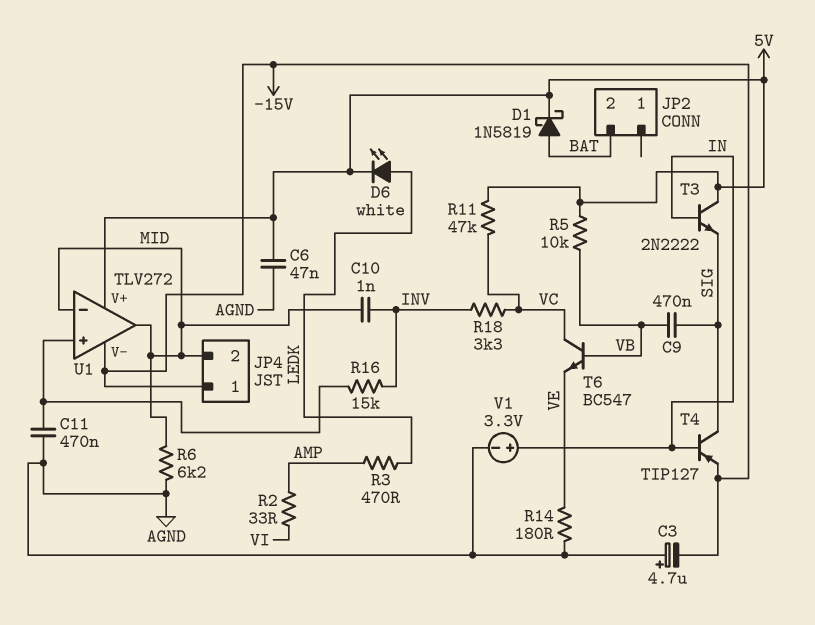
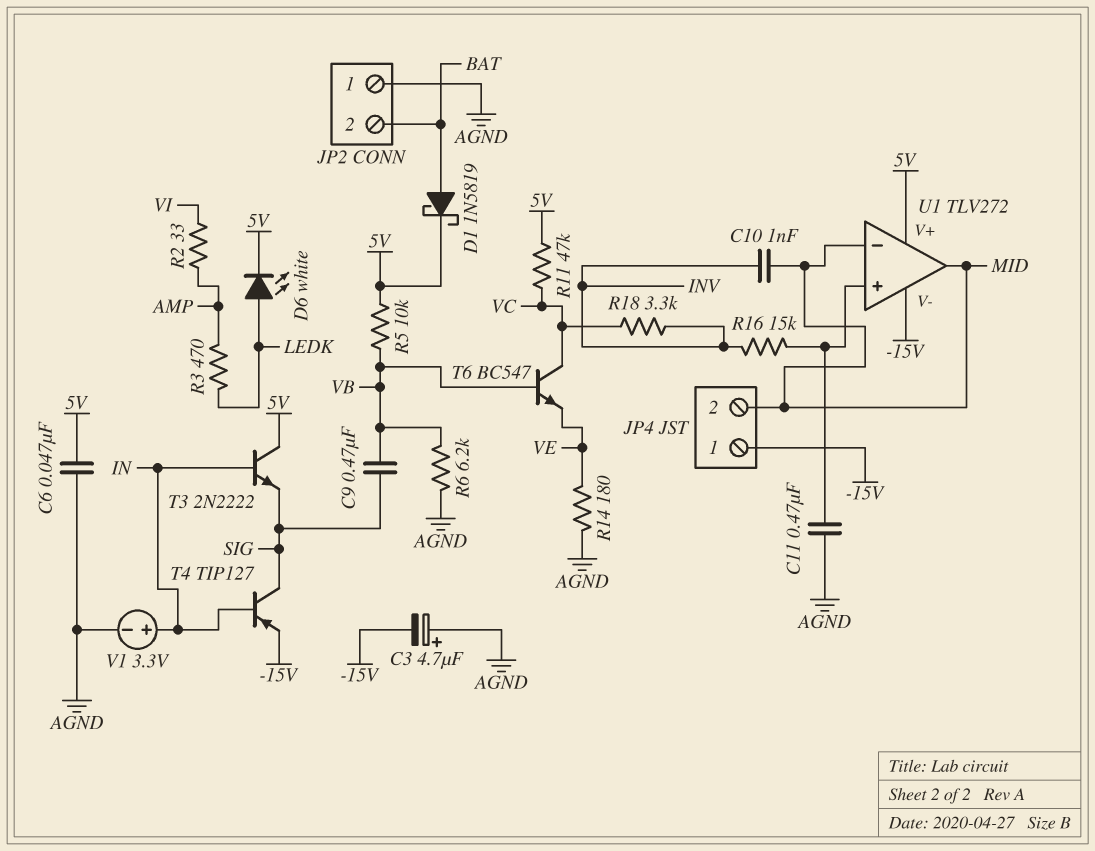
JP2 pin 1: none -> AGND
R6: 6.2k (AGND, MID) -> 6.2k (AGND, VB)

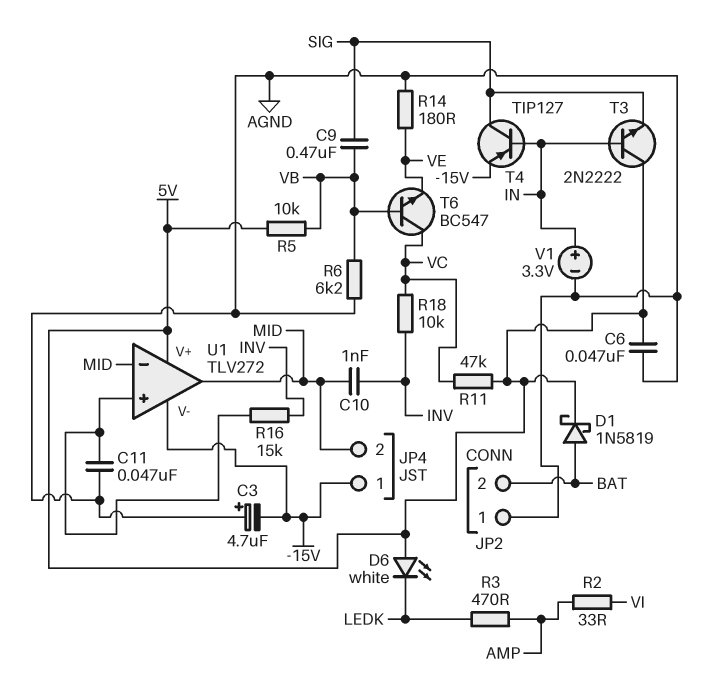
C11: 470nF (AGND, U1/in+) -> 47nF (AGND, U1/in+)
D6: LED white (A LEDK, K 5V) -> LED white (A 5V, K LEDK)
R18: 3.3k (INV, VC) -> 10k (INV, VC)

